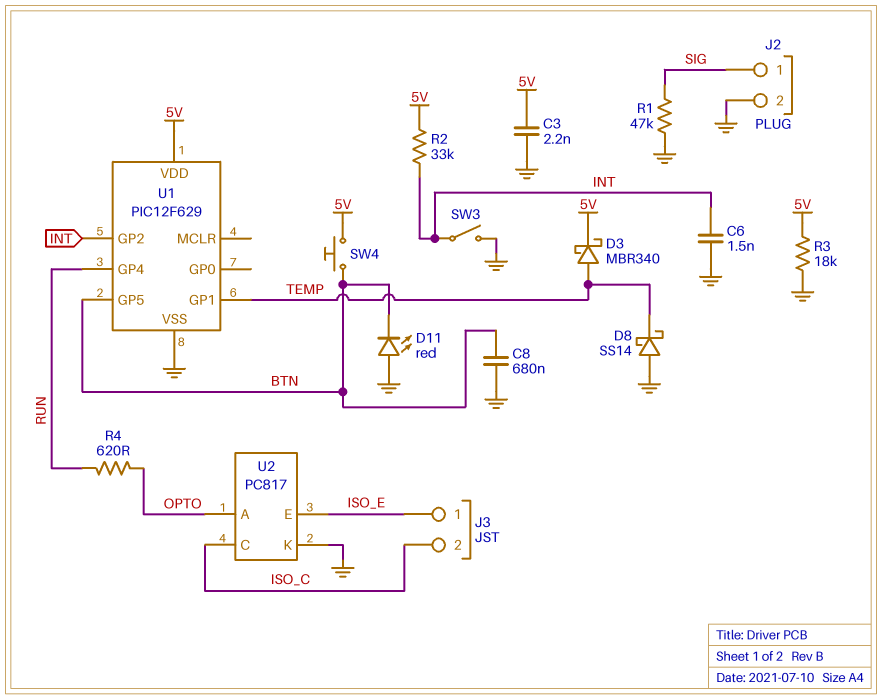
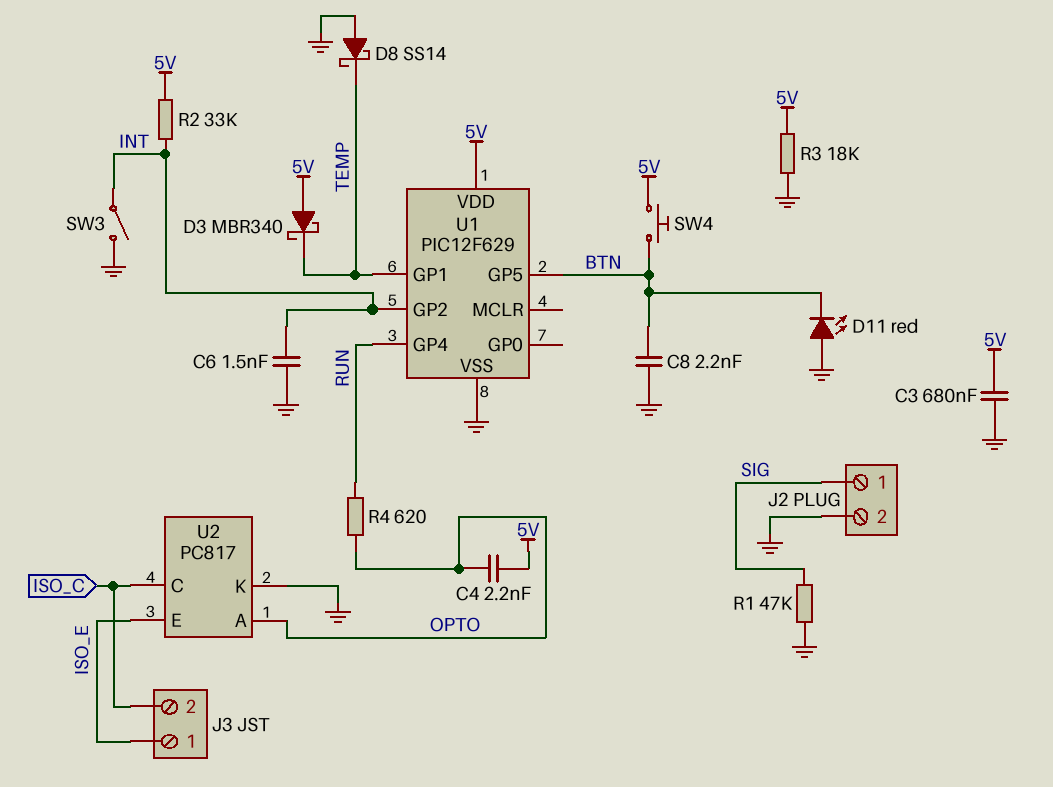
C3: 2.2nF (5V, GND) -> 680nF (5V, GND)
C4: none -> 2.2nF (5V, OPTO)
C8: 680nF (BTN, GND) -> 2.2nF (BTN, GND)
D3: schottky MBR340 (A TEMP, K 5V) -> schottky MBR340 (A 5V, K TEMP)

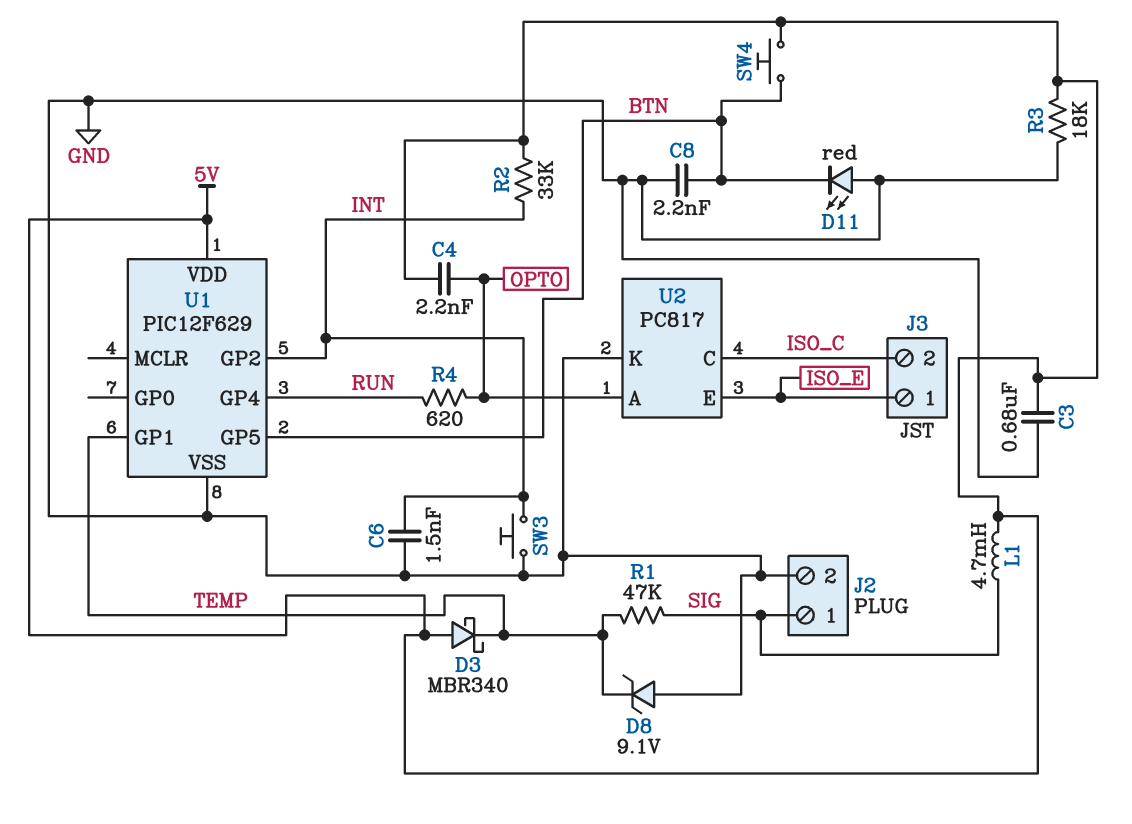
D8: schottky SS14 (A GND, K TEMP) -> zener 9.1V (A GND, K TEMP)
L1: none -> 4.7mH (5V, SIG)
R1: 47k (GND, SIG) -> 47k (SIG, TEMP)
SW3: switch (GND, INT) -> button (GND, INT)

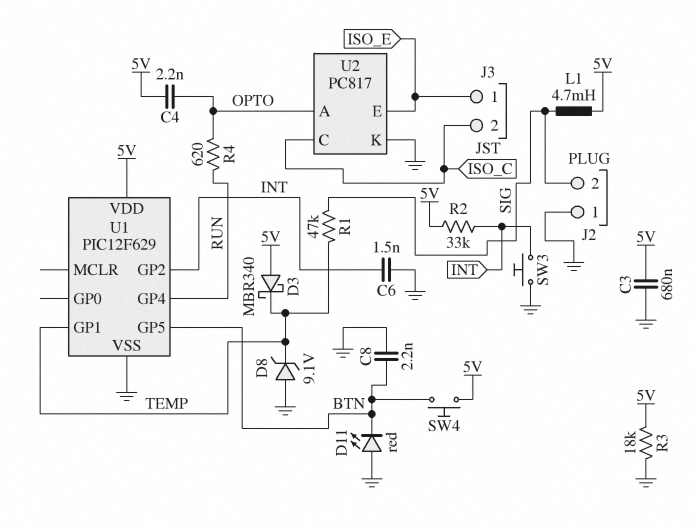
J2 pin 1: SIG -> GND
J2 pin 2: GND -> SIG

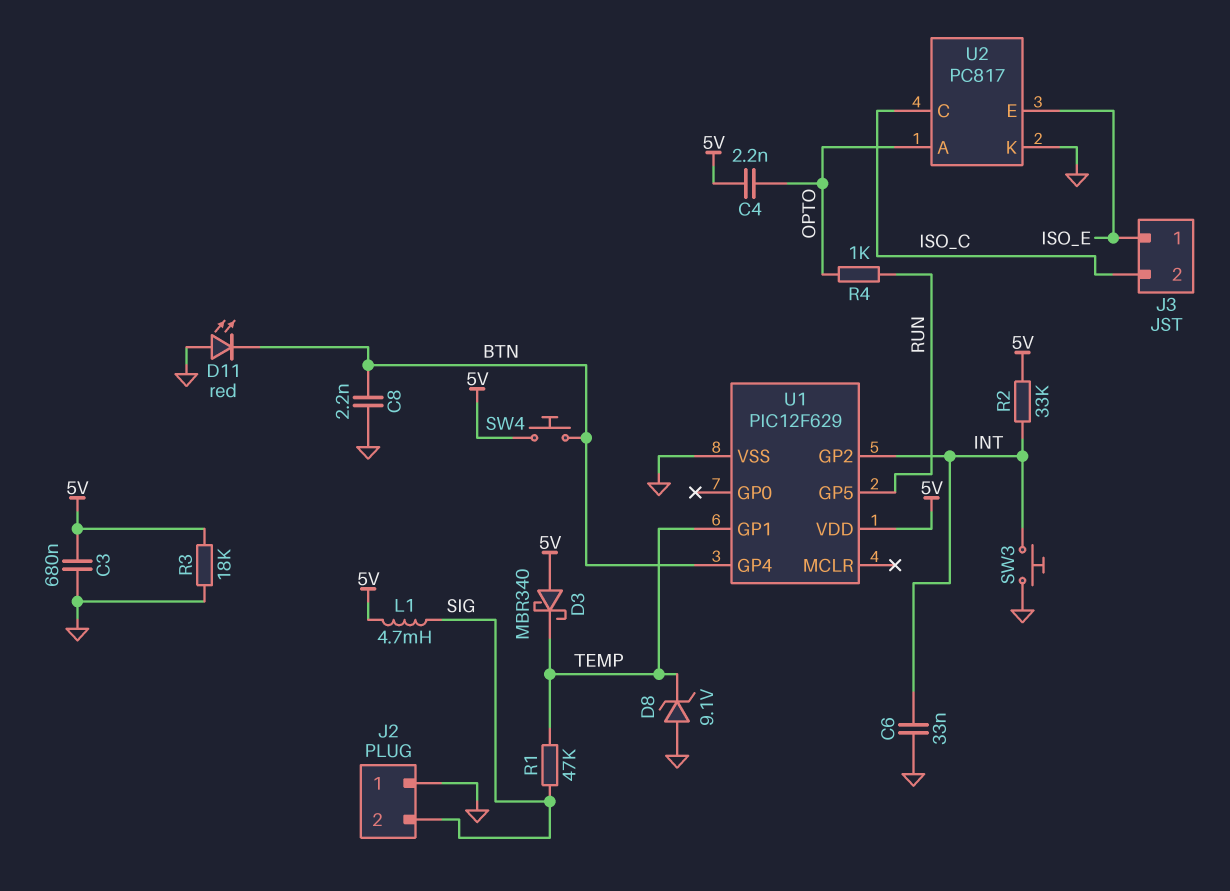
C6: 1.5nF (GND, INT) -> 33nF (GND, INT)
R4: 620 (OPTO, RUN) -> 1k (OPTO, RUN)
U1 pin GP4: RUN -> BTN
U1 pin GP5: BTN -> RUN

